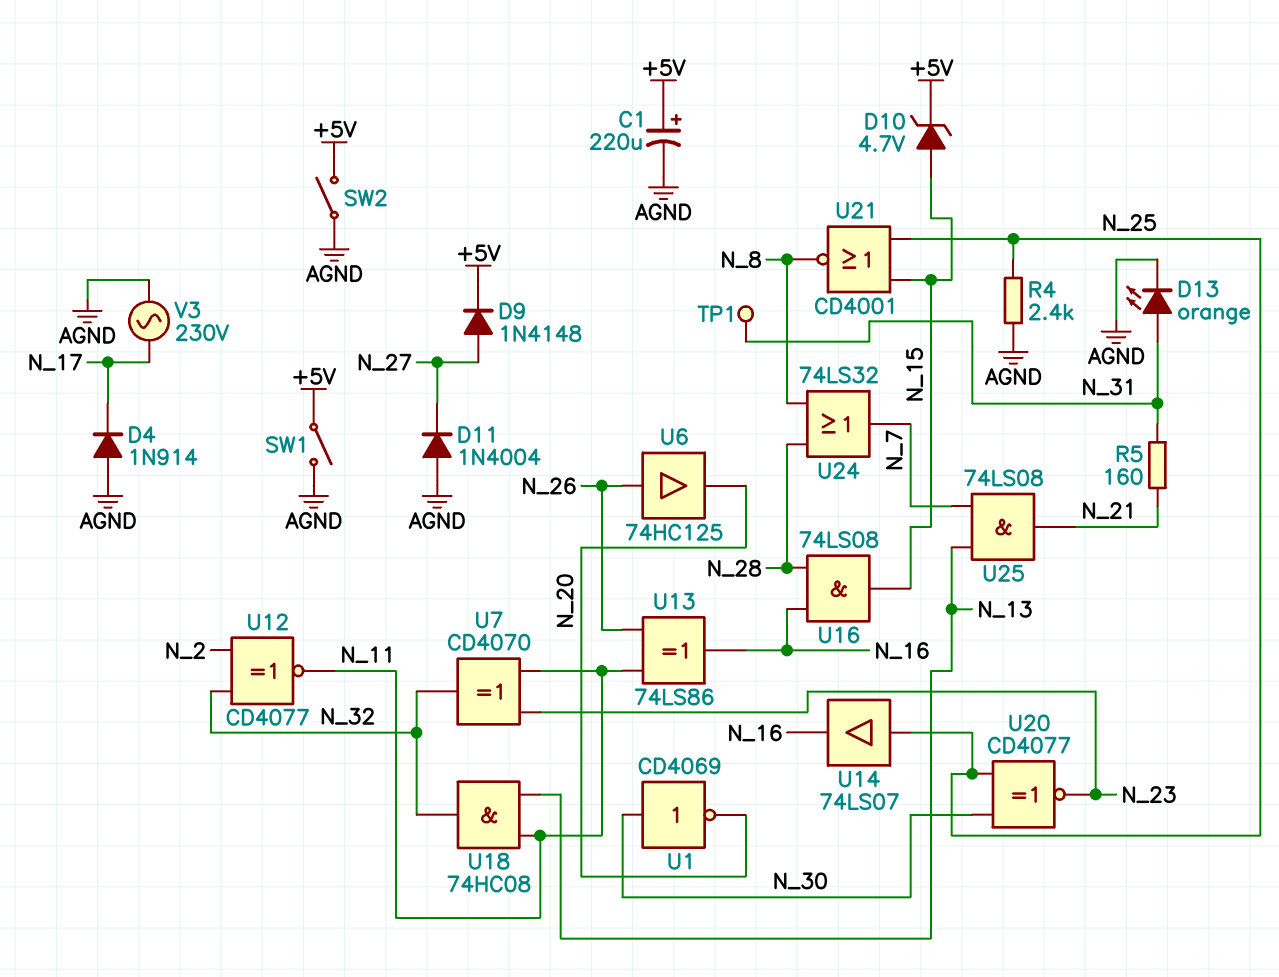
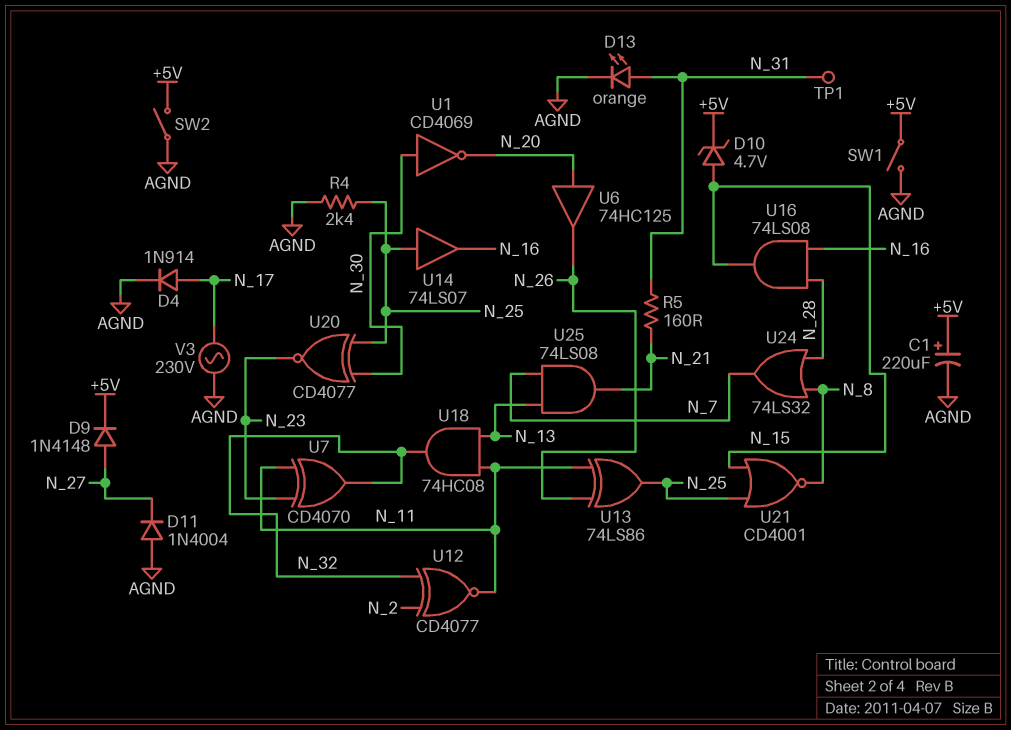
D4: diode 1N914 (A AGND, K N_17) -> diode 1N914 (A N_17, K AGND)
U6: buffer 74HC125 (in N_26, out N_20) -> buffer 74HC125 (in N_20, out N_26)
U13: XOR 74LS86 (in N_11, in N_26, out N_16) -> XOR 74LS86 (in N_11, in N_26, out N_25)

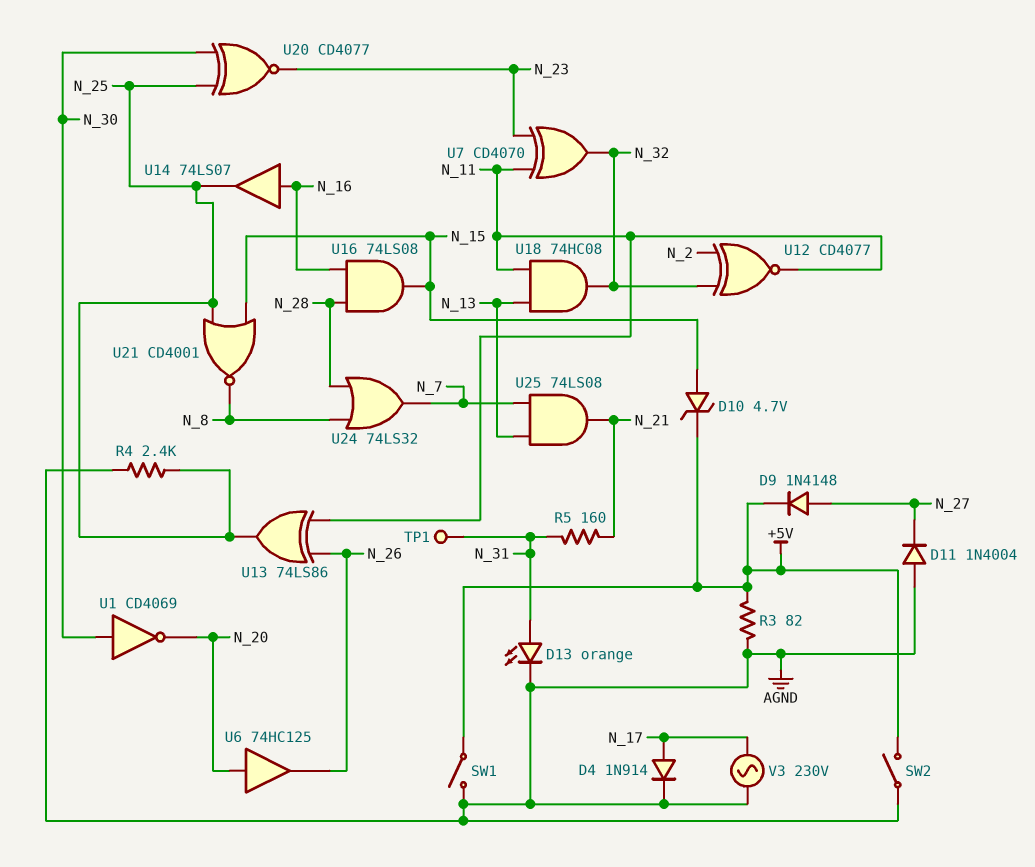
C1: 220uF (plus +5V, minus AGND) -> none
R3: none -> 82 (+5V, AGND)
U14: buffer 74LS07 (in N_25, out N_16) -> buffer 74LS07 (in N_16, out N_25)

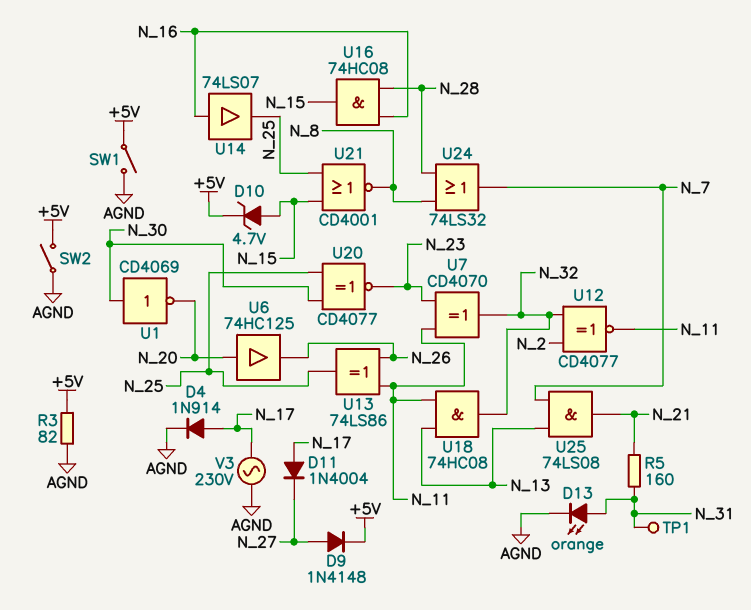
D11: diode 1N4004 (A AGND, K N_27) -> diode 1N4004 (A N_17, K N_27)
R4: 2.4k (AGND, N_25) -> none
U16: AND 74LS08 (in N_16, in N_28, out N_15) -> AND 74HC08 (in N_16, in N_28, out N_15)

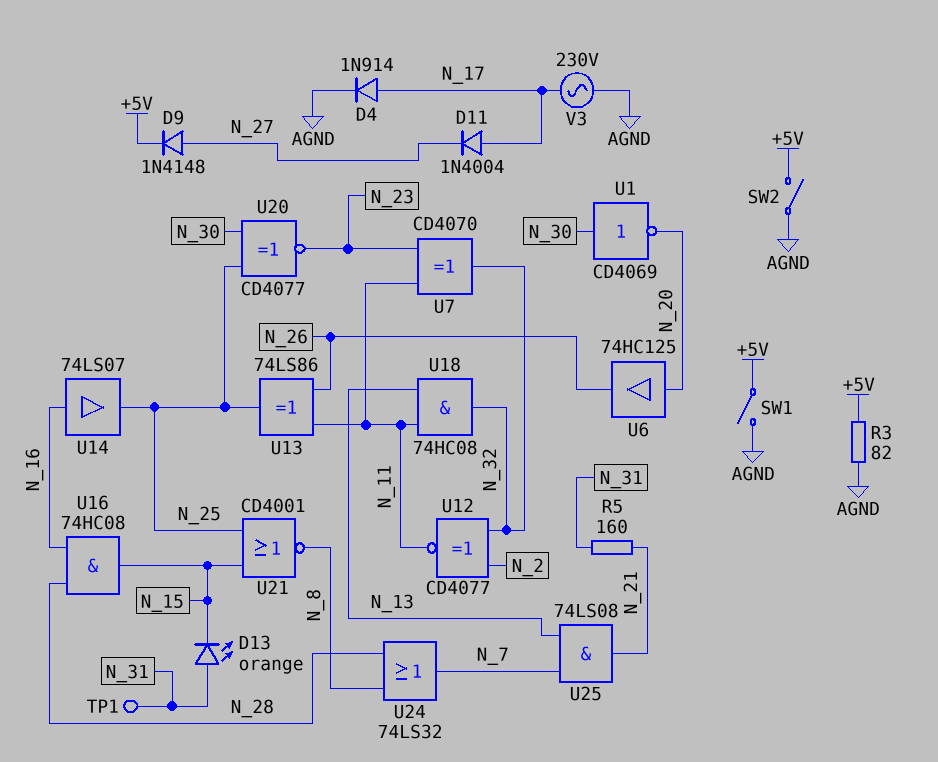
D10: zener 4.7V (A N_15, K +5V) -> none
D13: LED orange (A N_31, K AGND) -> LED orange (A N_31, K N_15)

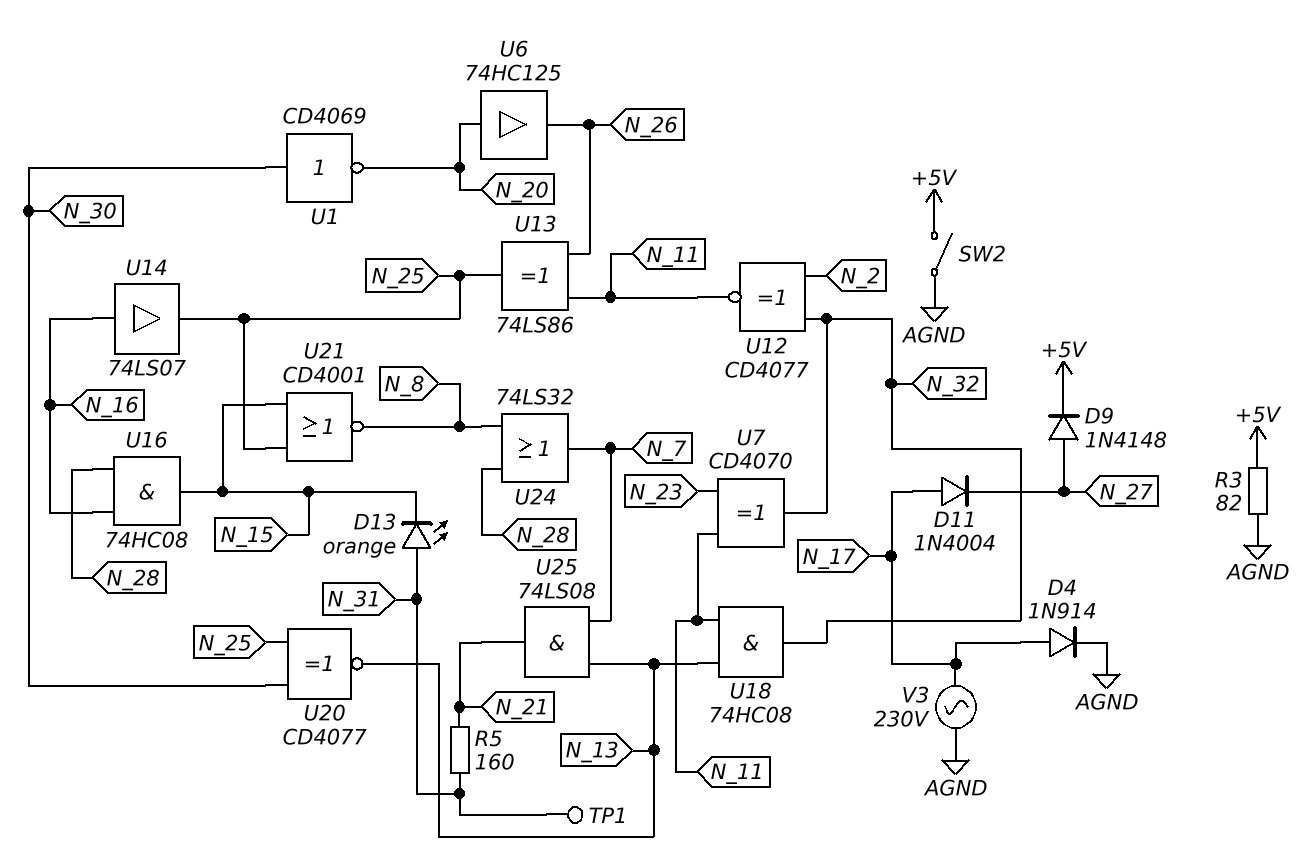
SW1: switch (+5V, AGND) -> none
U20: XNOR CD4077 (in N_25, in N_30, out N_23) -> XNOR CD4077 (in N_25, in N_30, out N_13)

